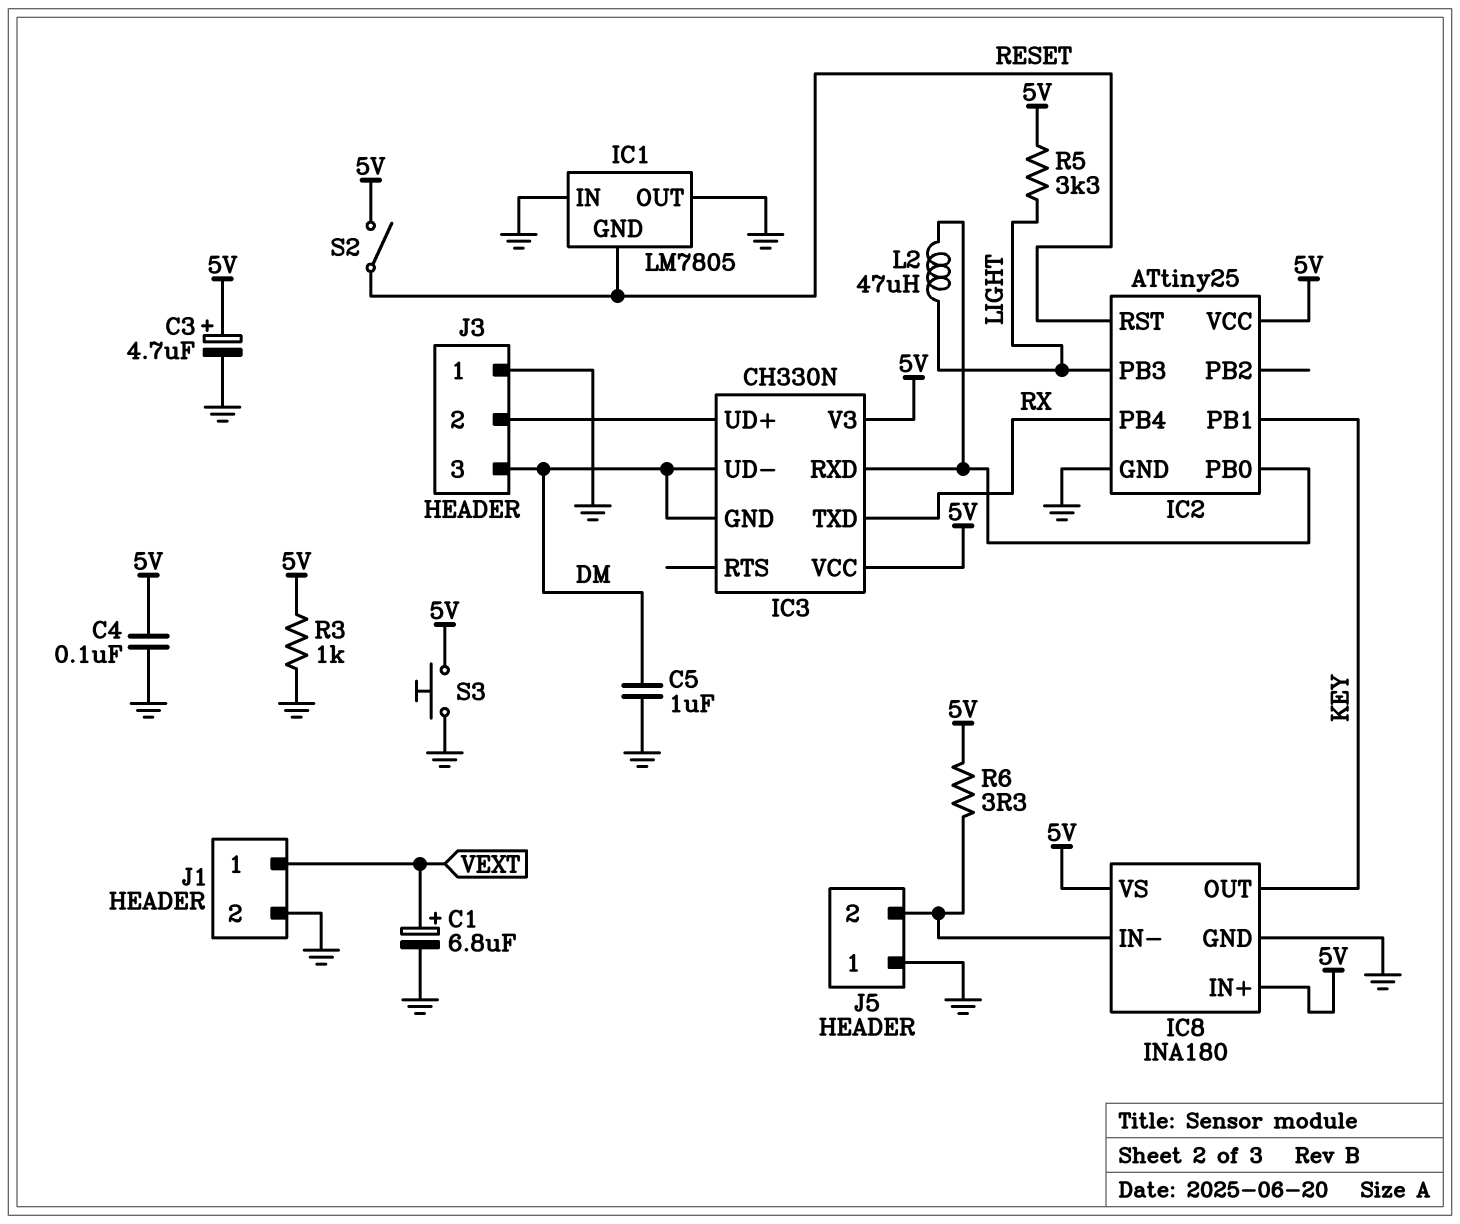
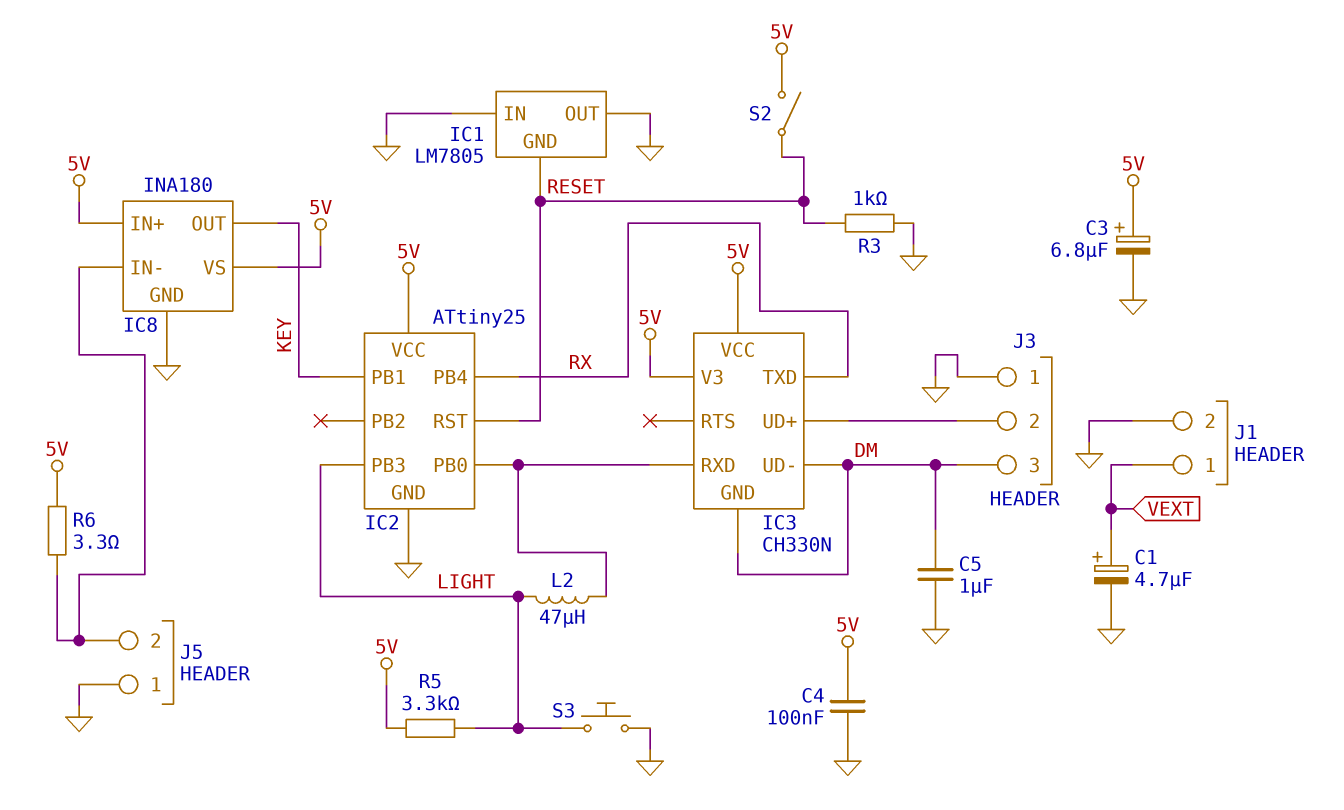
C1: 6.8uF (plus VEXT, minus GND) -> 4.7uF (plus VEXT, minus GND)
C3: 4.7uF (plus 5V, minus GND) -> 6.8uF (plus 5V, minus GND)
R3: 1k (5V, GND) -> 1k (GND, RESET)
S3: button (5V, GND) -> button (GND, LIGHT)

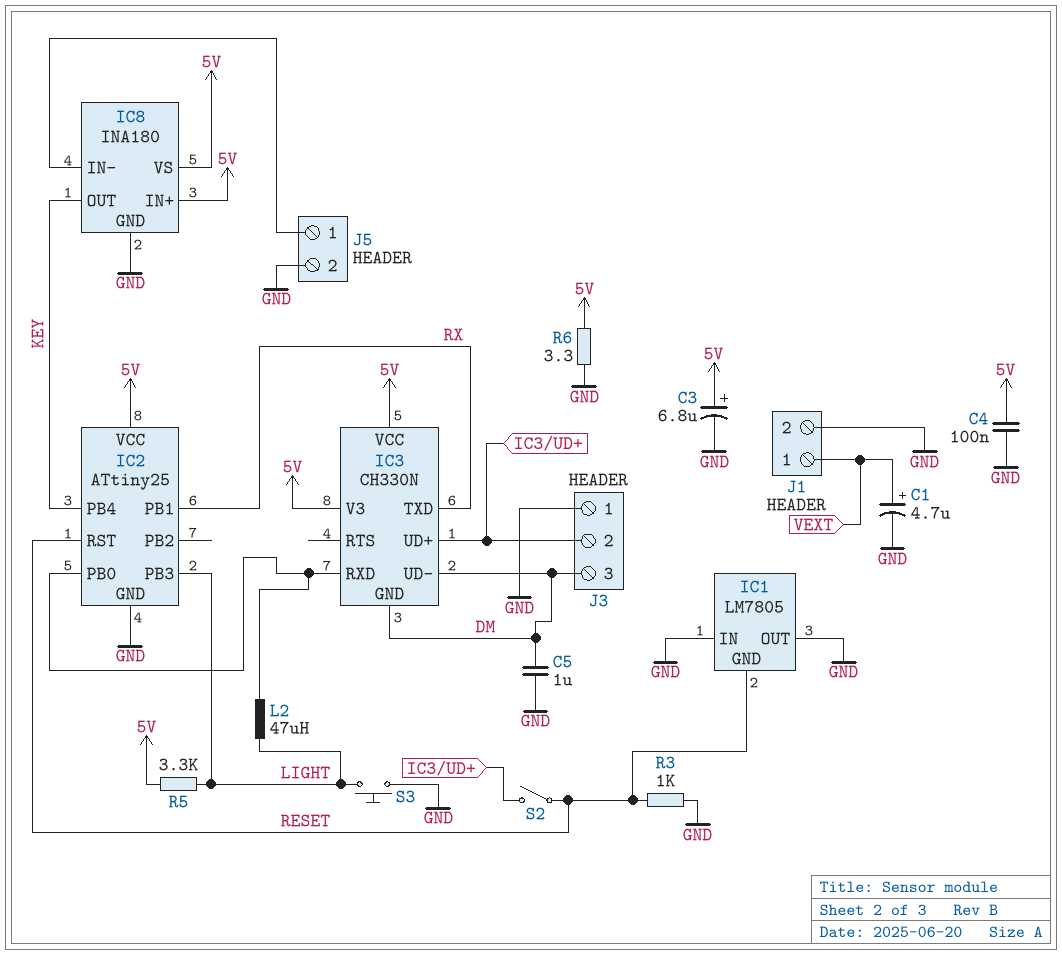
IC2 pin PB1: KEY -> RX
IC2 pin PB4: RX -> KEY
J5 pin 1: GND -> IC8/IN-
J5 pin 2: IC8/IN- -> GND
R6: 3.3 (5V, IC8/IN-) -> 3.3 (5V, GND)
S2: switch (5V, RESET) -> switch (IC3/UD+, RESET)

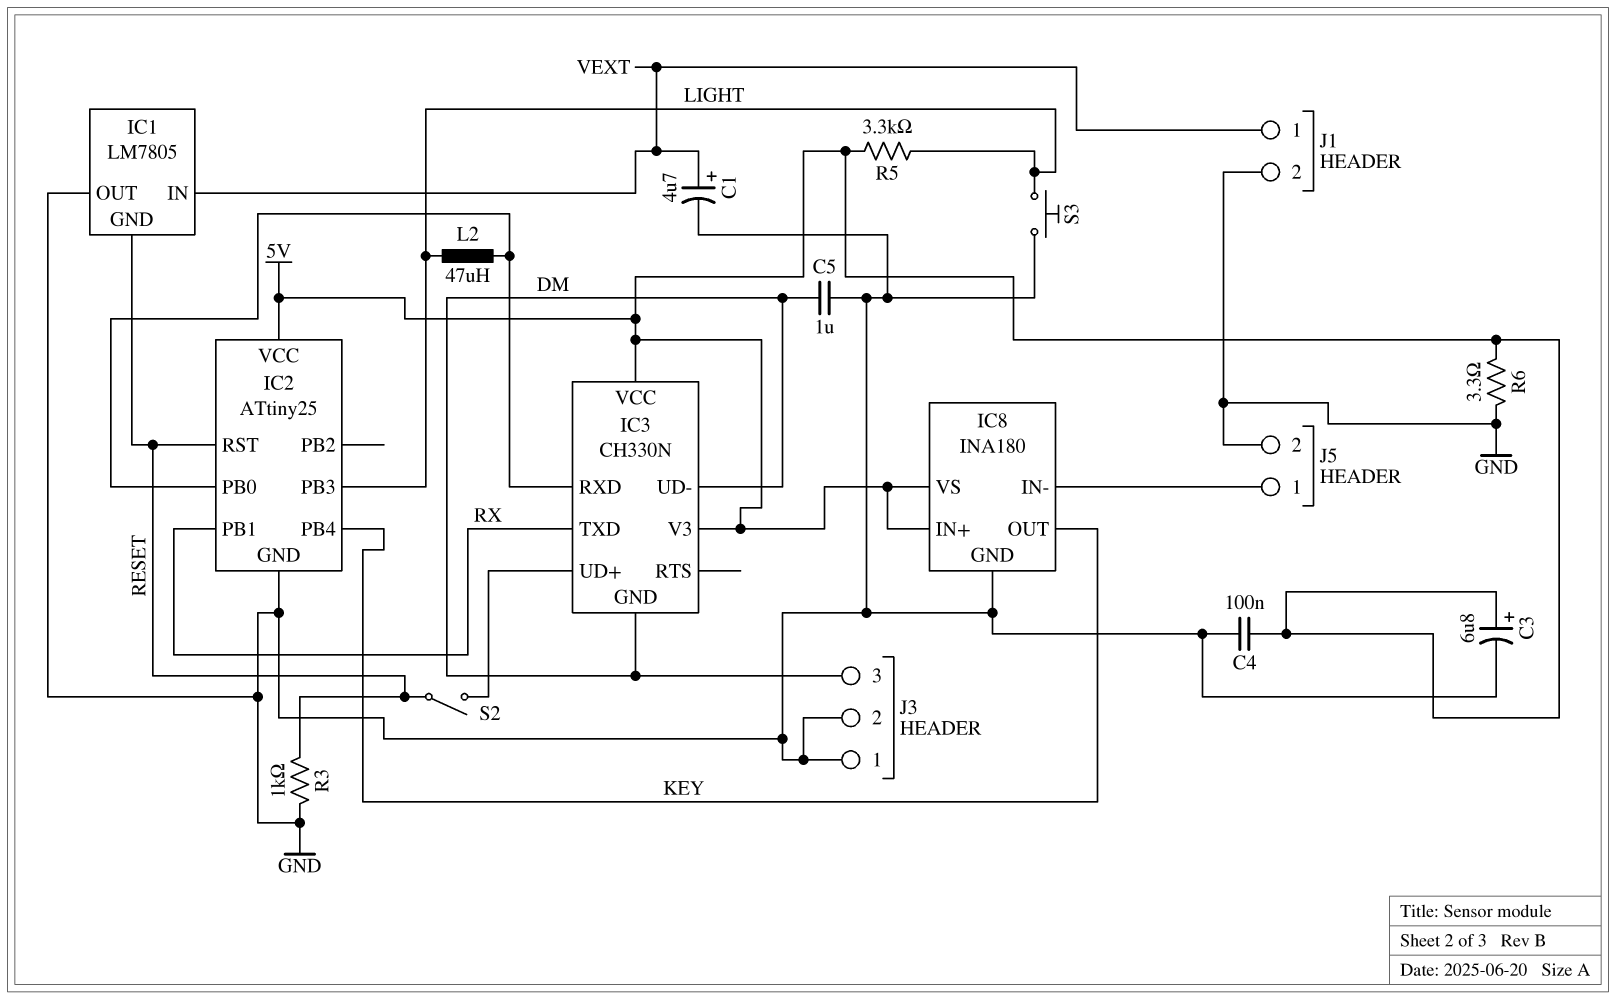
IC1 pin IN: GND -> VEXT
J3 pin 2: IC3/UD+ -> GND

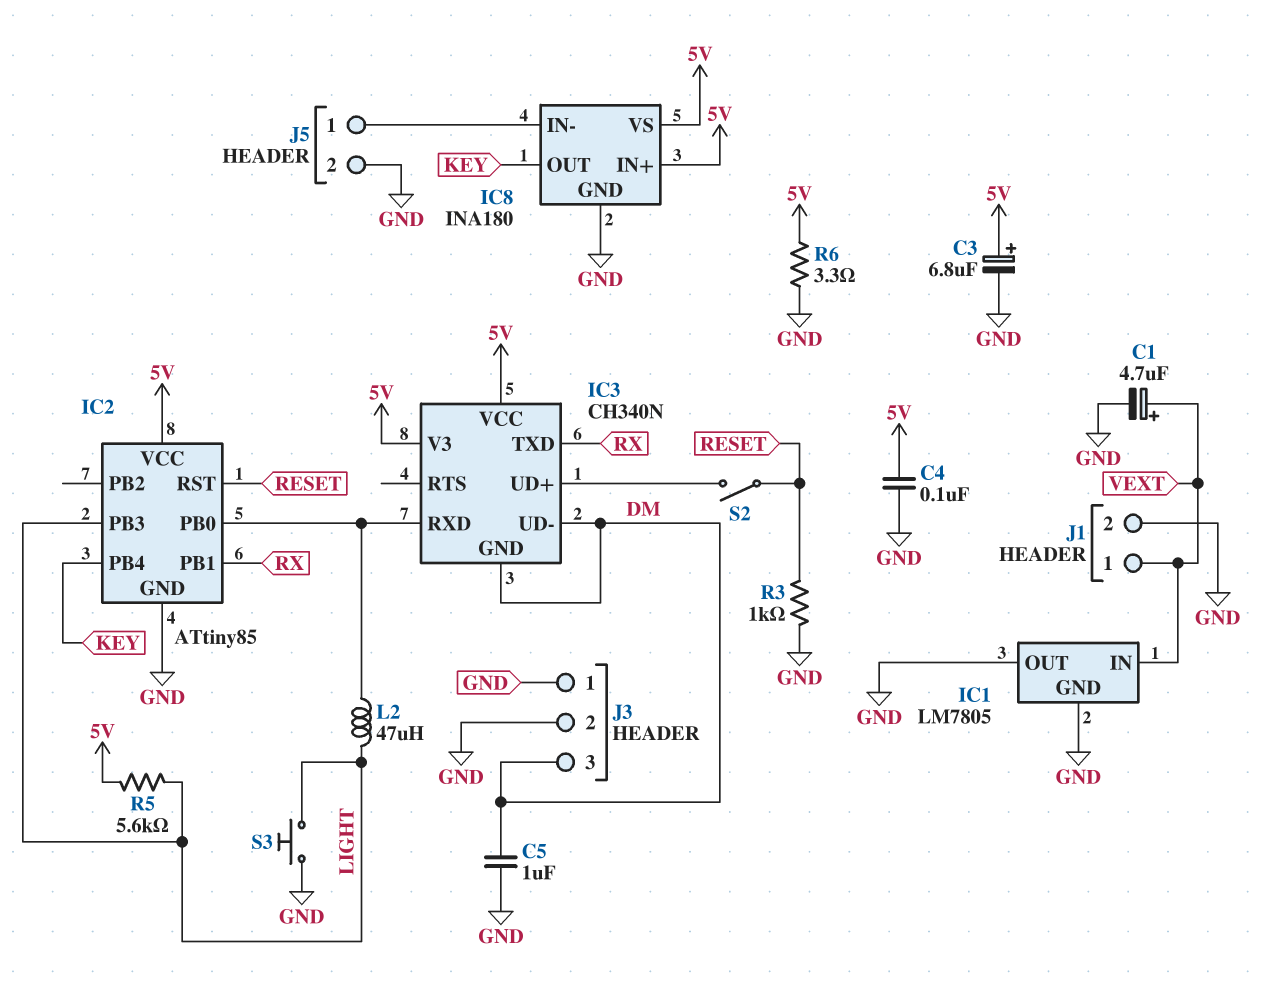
IC1 pin GND: RESET -> GND
IC2: ATtiny25 -> ATtiny85
IC3: CH330N -> CH340N
R5: 3.3k (5V, LIGHT) -> 5.6k (5V, LIGHT)

